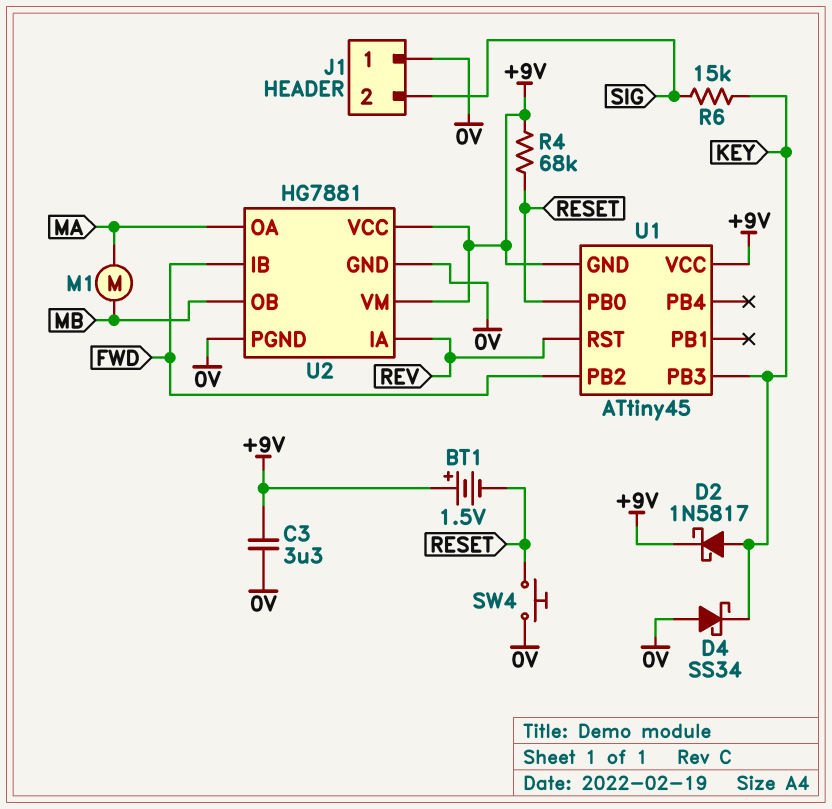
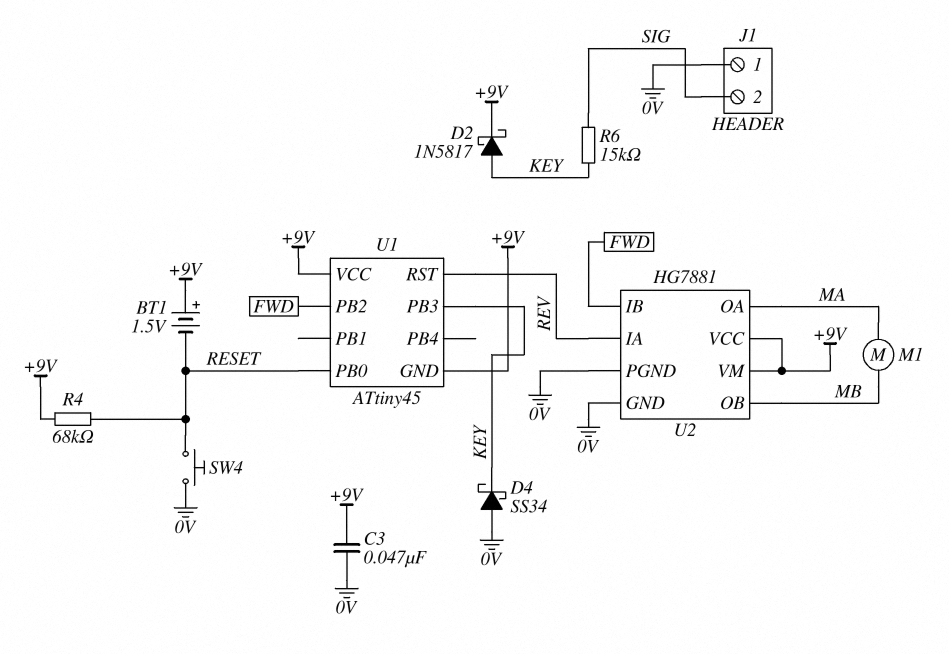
C3: 3.3uF (+9V, 0V) -> 47nF (+9V, 0V)

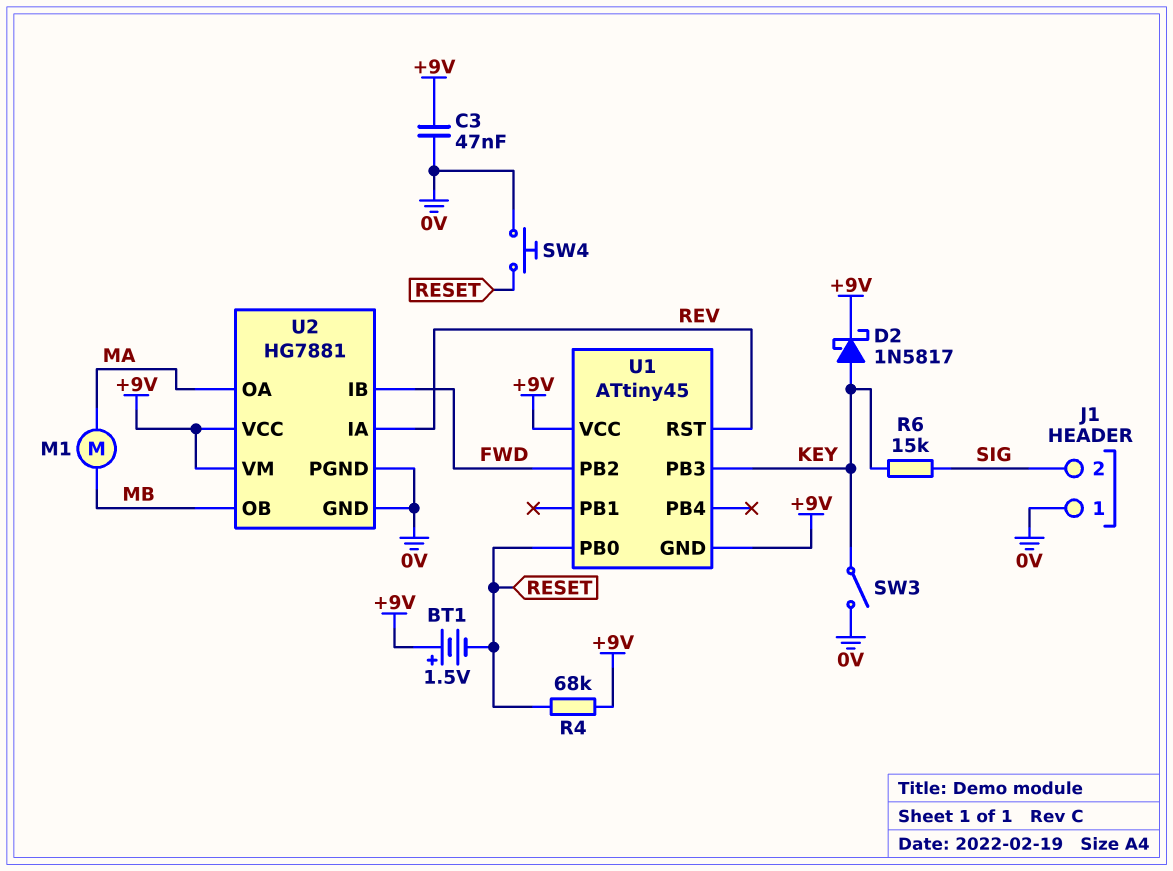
D4: schottky SS34 (A 0V, K KEY) -> none
SW3: none -> switch (0V, KEY)

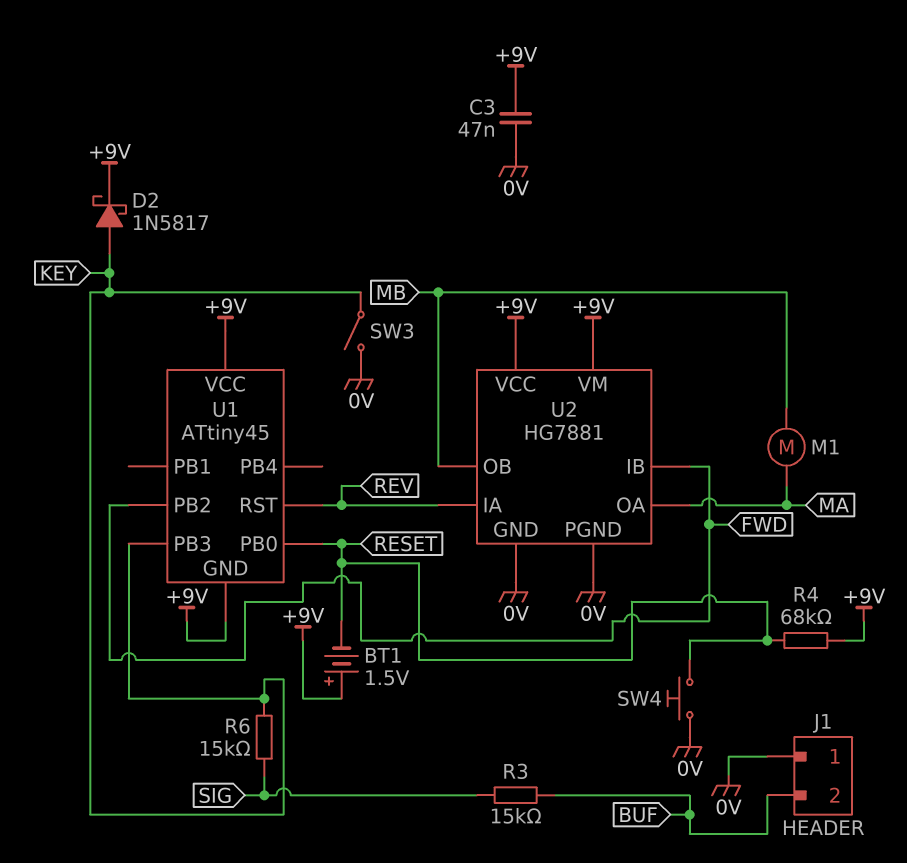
J1 pin 2: SIG -> BUF
R3: none -> 15k (BUF, SIG)

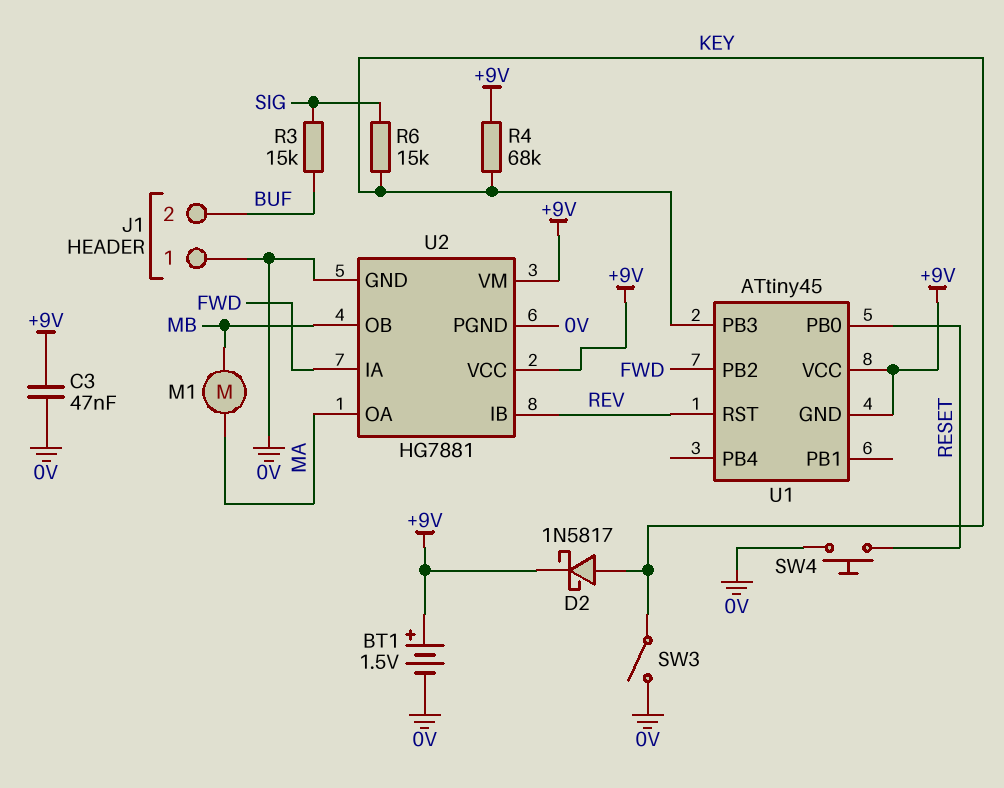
BT1: 1.5V (plus +9V, minus RESET) -> 1.5V (plus +9V, minus 0V)
R4: 68k (+9V, RESET) -> 68k (+9V, KEY)
U2 pin IA: REV -> FWD
U2 pin IB: FWD -> REV

